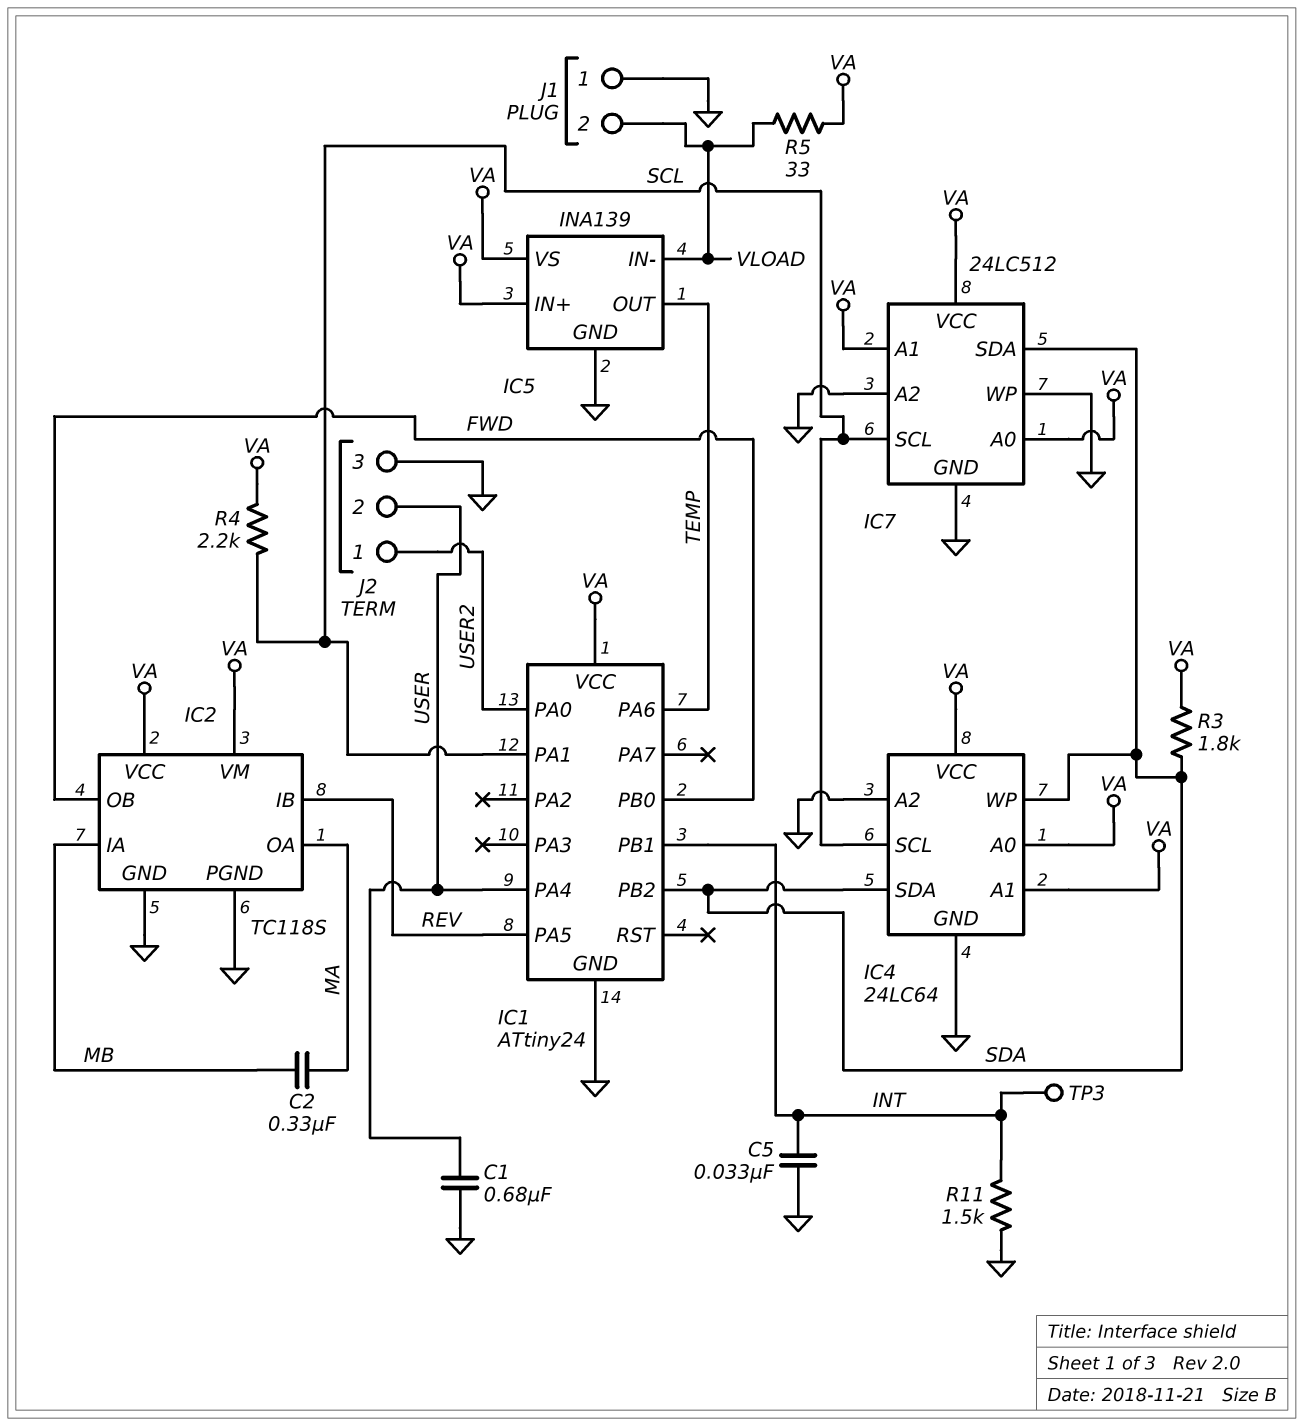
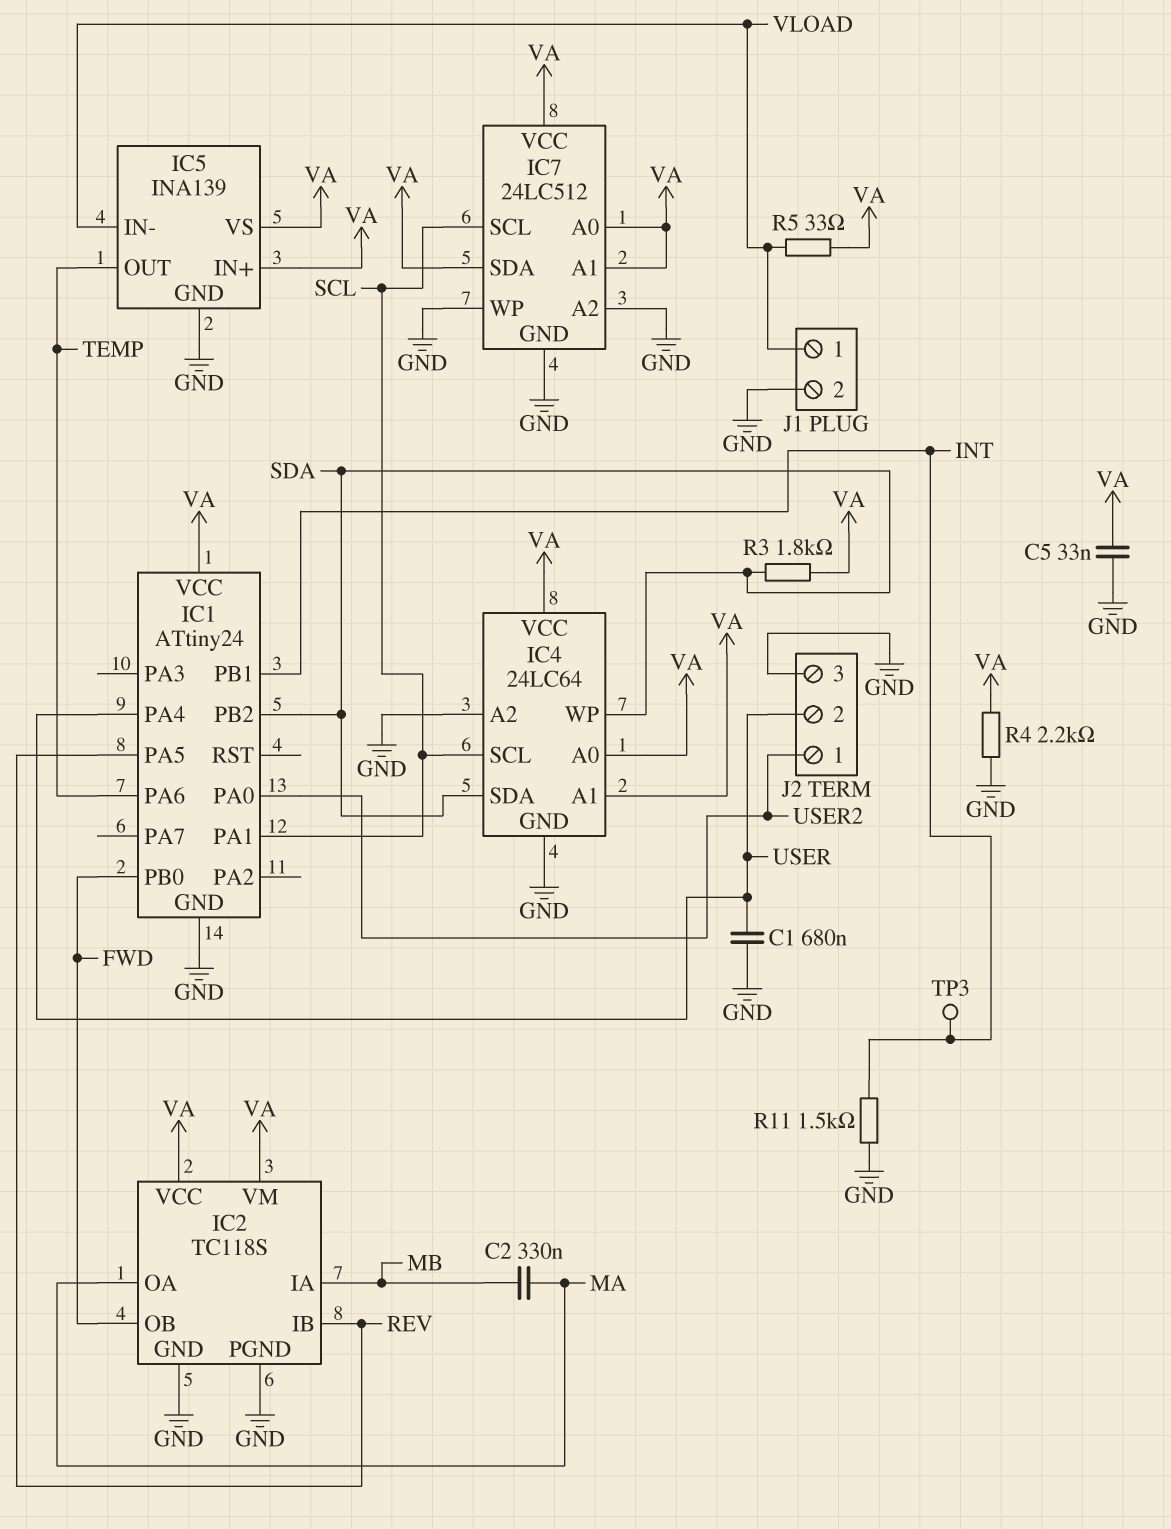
C5: 33nF (GND, INT) -> 33nF (GND, VA)
IC7 pin SDA: SDA -> VA
J1 pin 1: GND -> VLOAD
J1 pin 2: VLOAD -> GND
R4: 2.2k (SCL, VA) -> 2.2k (GND, VA)

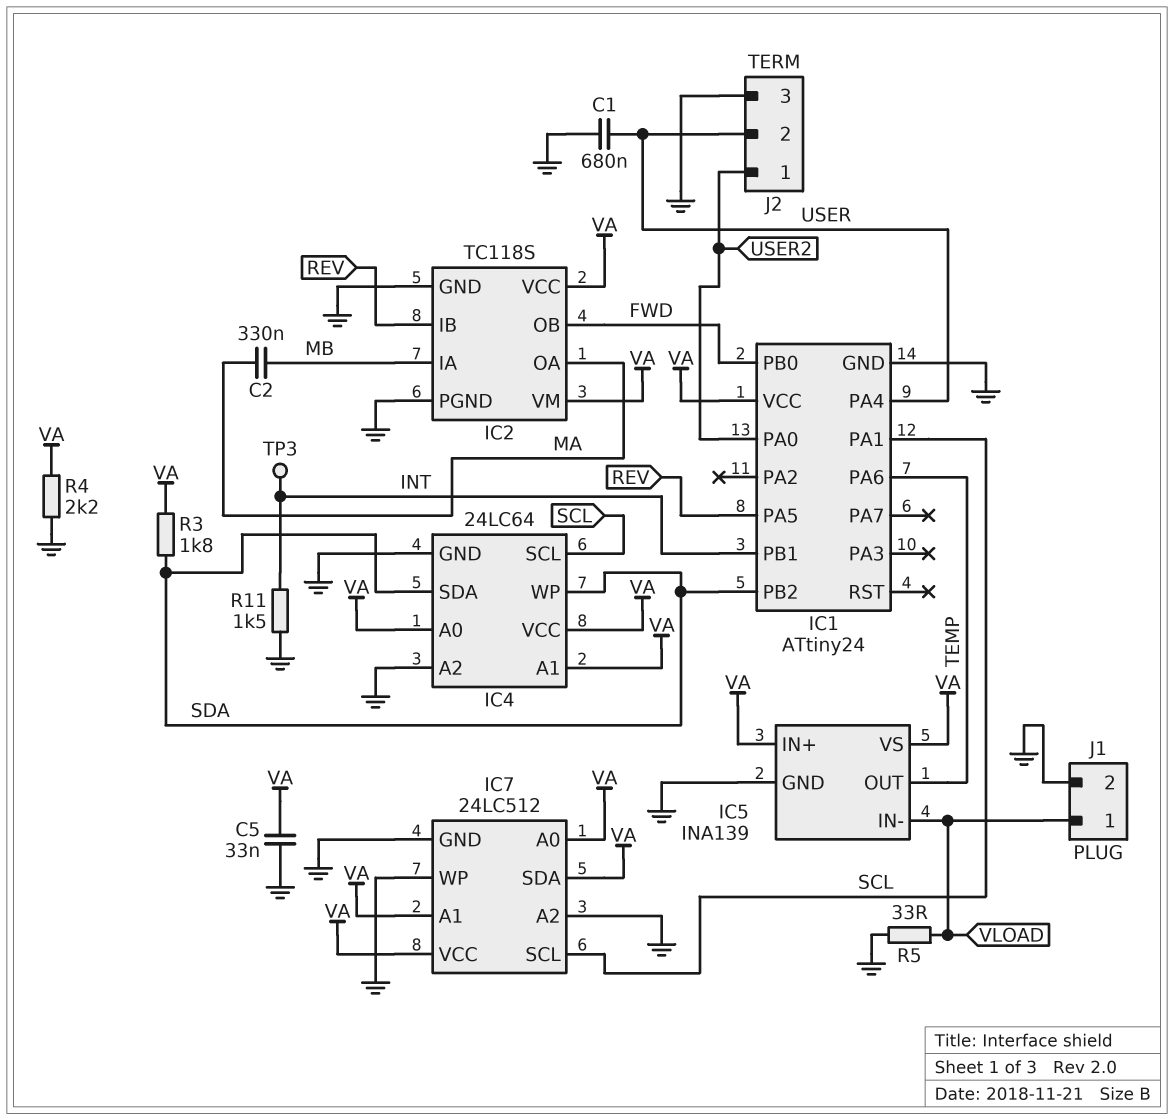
R5: 33 (VA, VLOAD) -> 33 (GND, VLOAD)

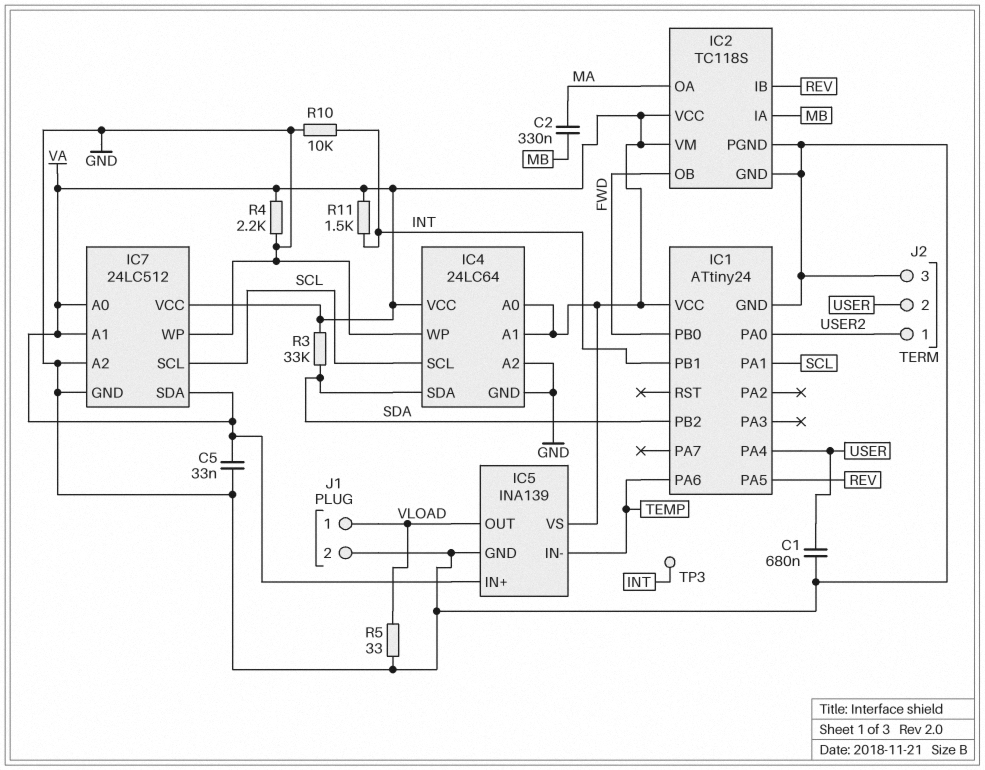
IC4 pin WP: SDA -> GND
IC5 pin IN-: VLOAD -> TEMP
IC5 pin OUT: TEMP -> VLOAD
R3: 1.8k (SDA, VA) -> 33k (SDA, VA)
R10: none -> 10k (GND, INT)
R11: 1.5k (GND, INT) -> 1.5k (INT, VA)

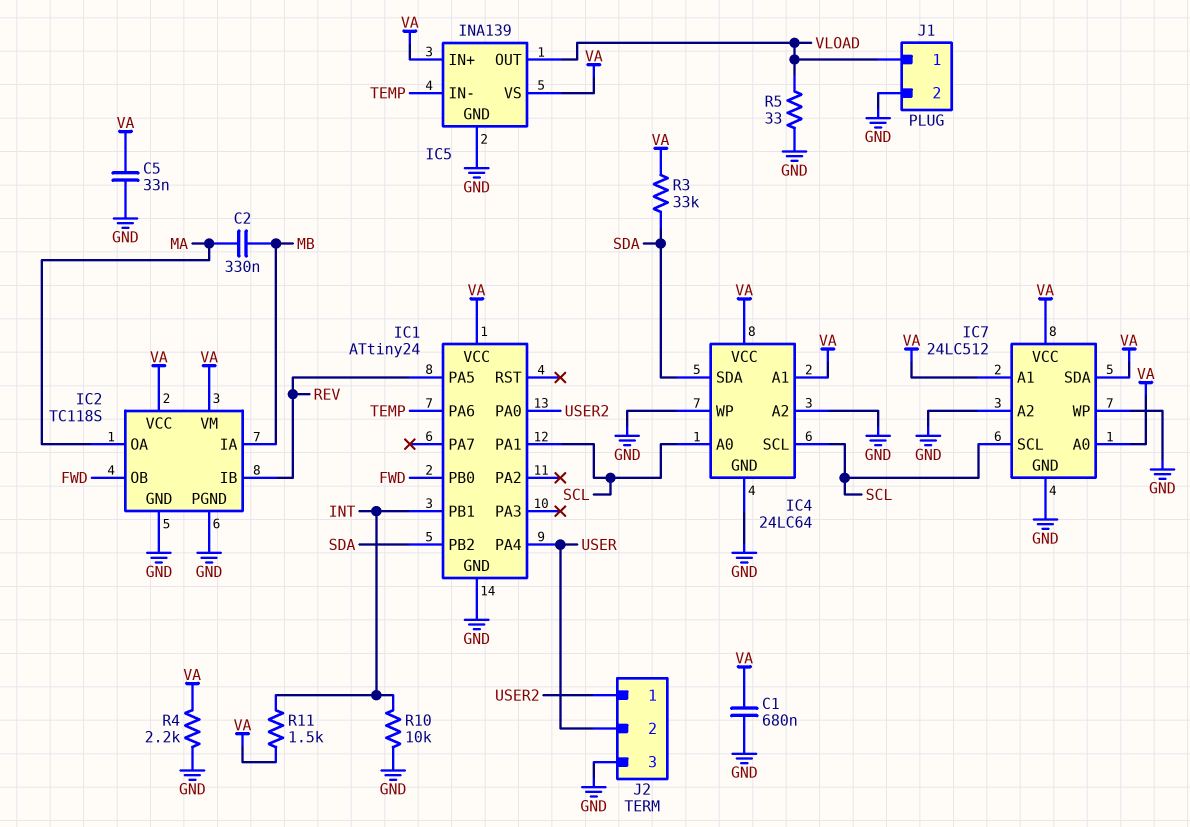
C1: 680nF (GND, USER) -> 680nF (GND, VA)
IC4 pin A0: VA -> SCL
TP3: test point (INT) -> none

